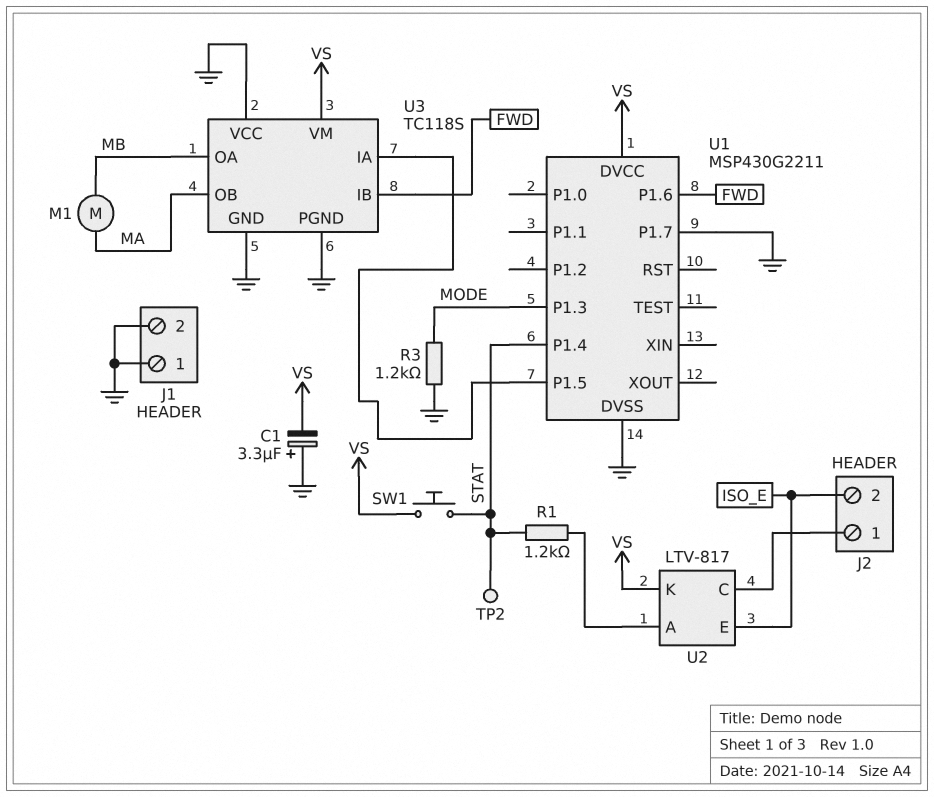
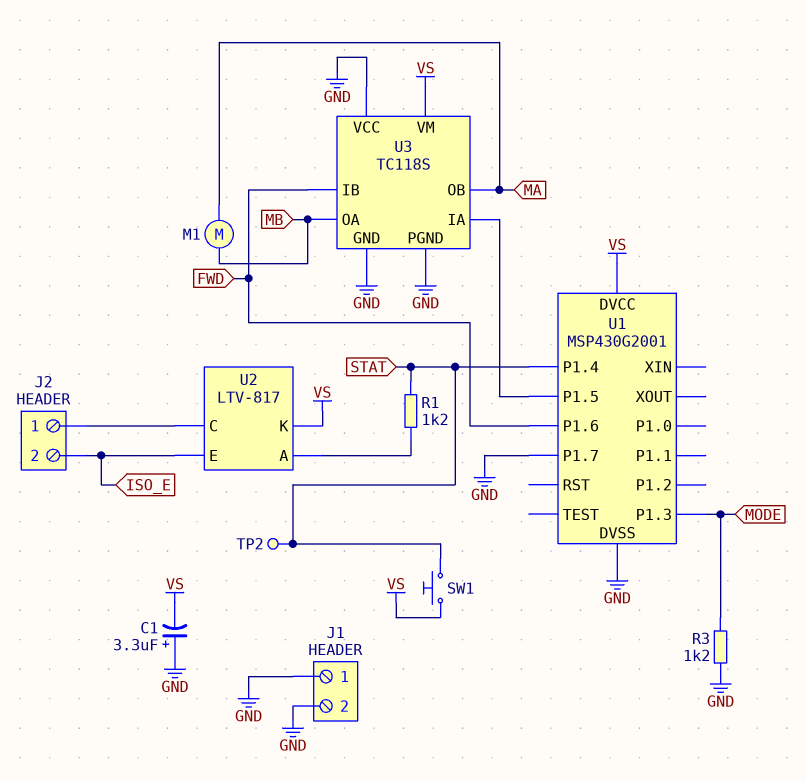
U1: MSP430G2211 -> MSP430G2001

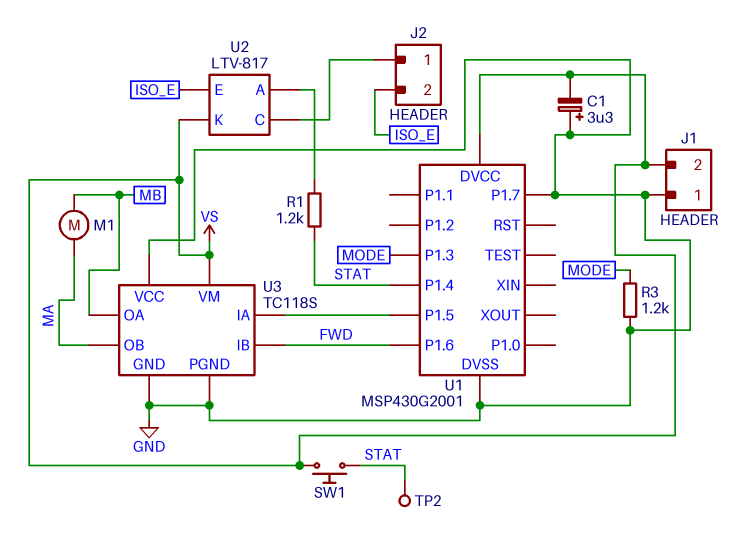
J1 pin 2: GND -> VS

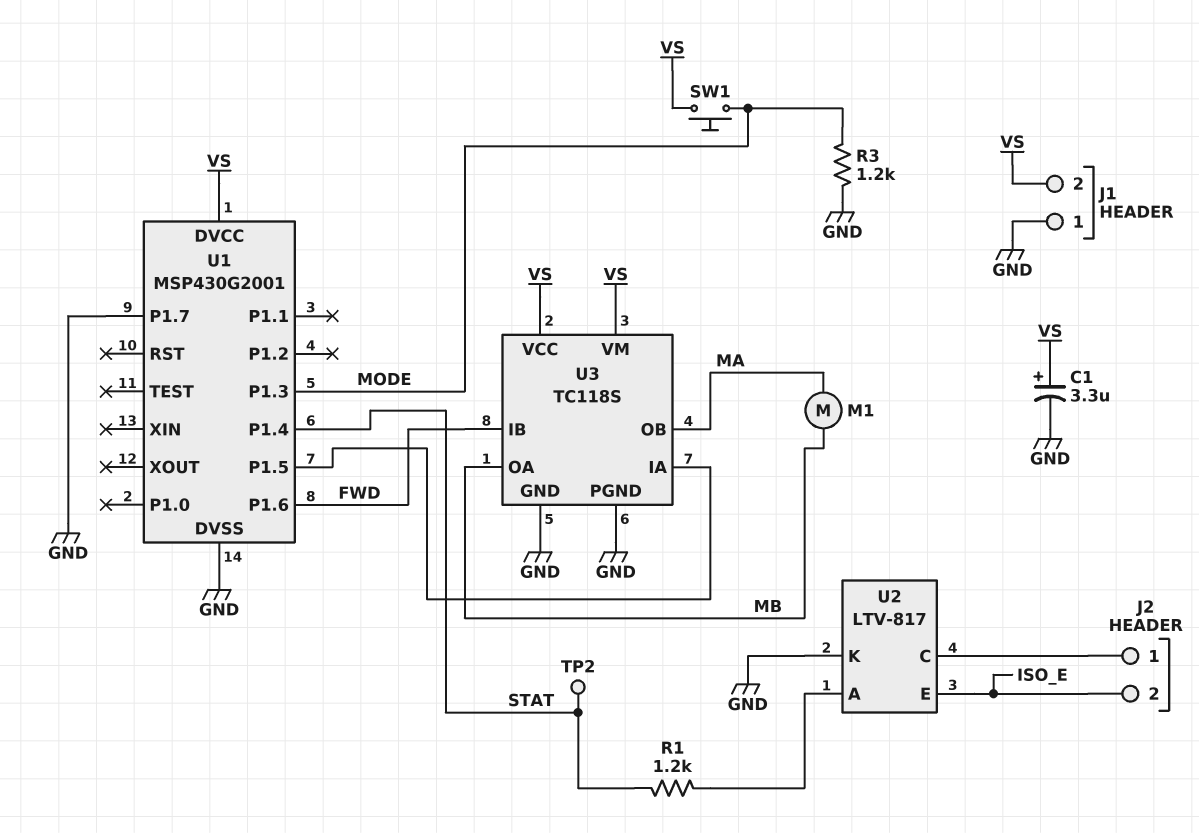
C1: 3.3uF (plus GND, minus VS) -> 3.3uF (plus VS, minus GND)
SW1: button (STAT, VS) -> button (MODE, VS)
U2 pin K: VS -> GND
U3 pin VCC: GND -> VS

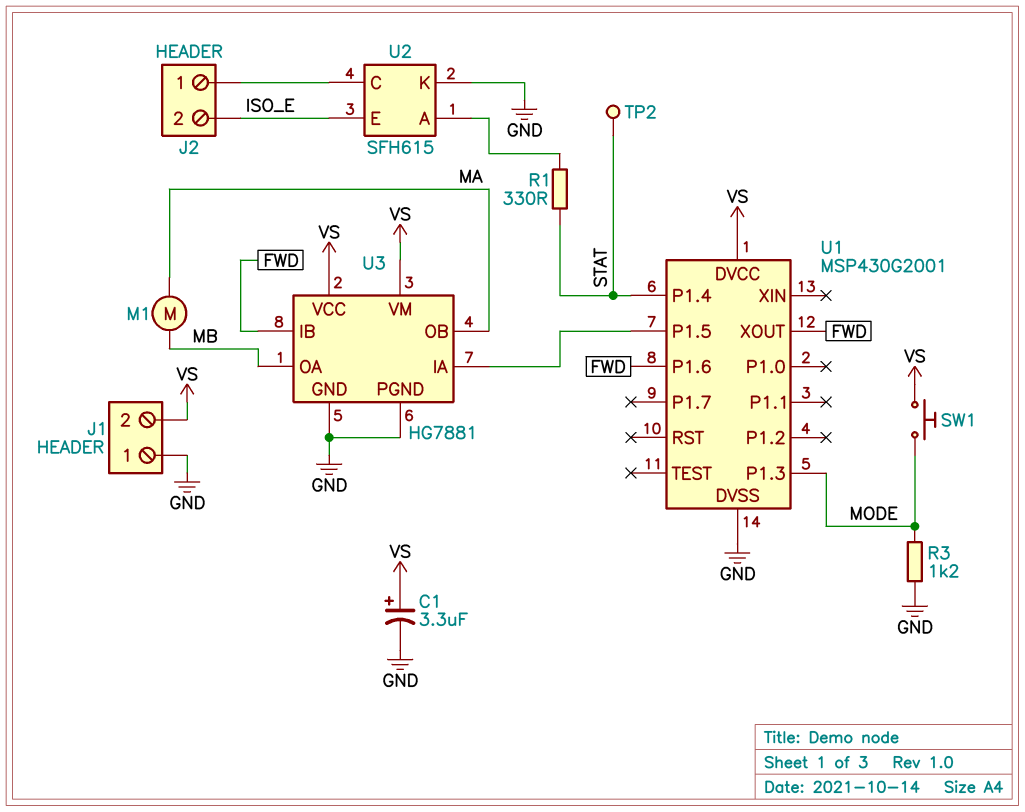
R1: 1.2k (STAT, U2/A) -> 330 (STAT, U2/A)
U1 pin P1.7: GND -> none
U1 pin XOUT: none -> FWD
U2: LTV-817 -> SFH615
U3: TC118S -> HG7881

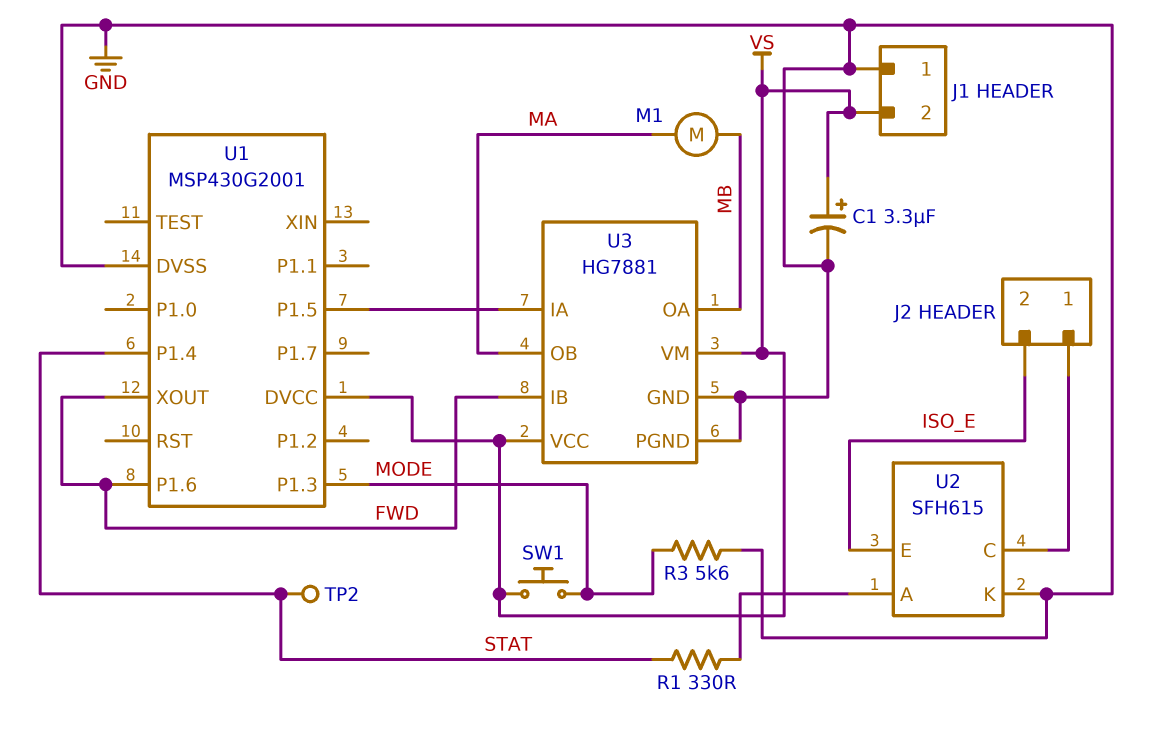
R3: 1.2k (GND, MODE) -> 5.6k (GND, MODE)

